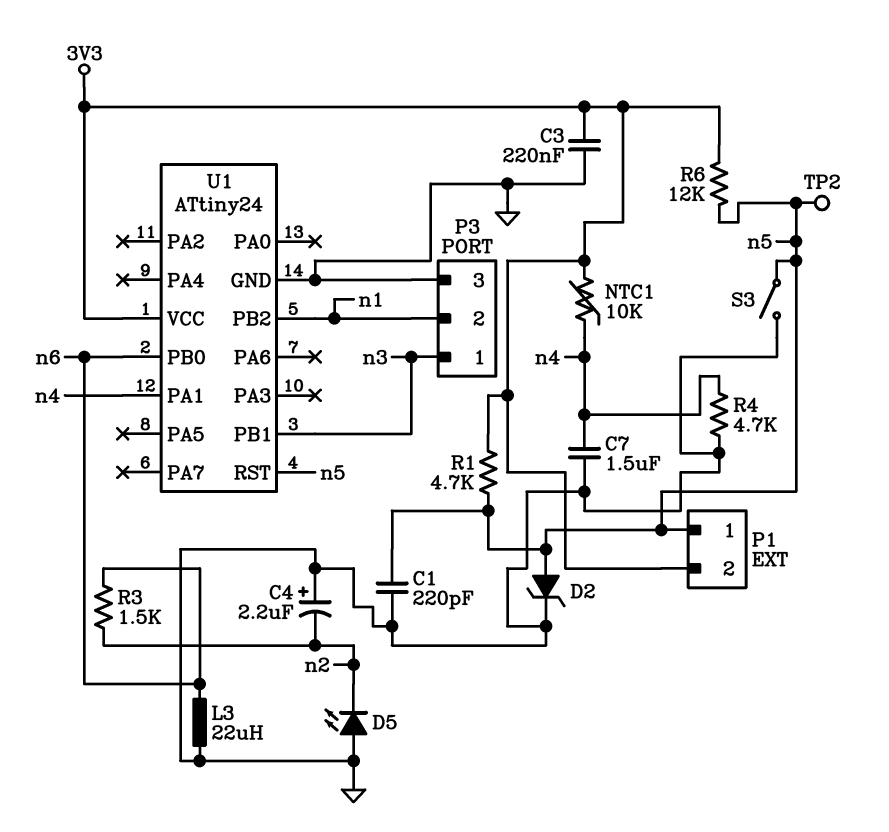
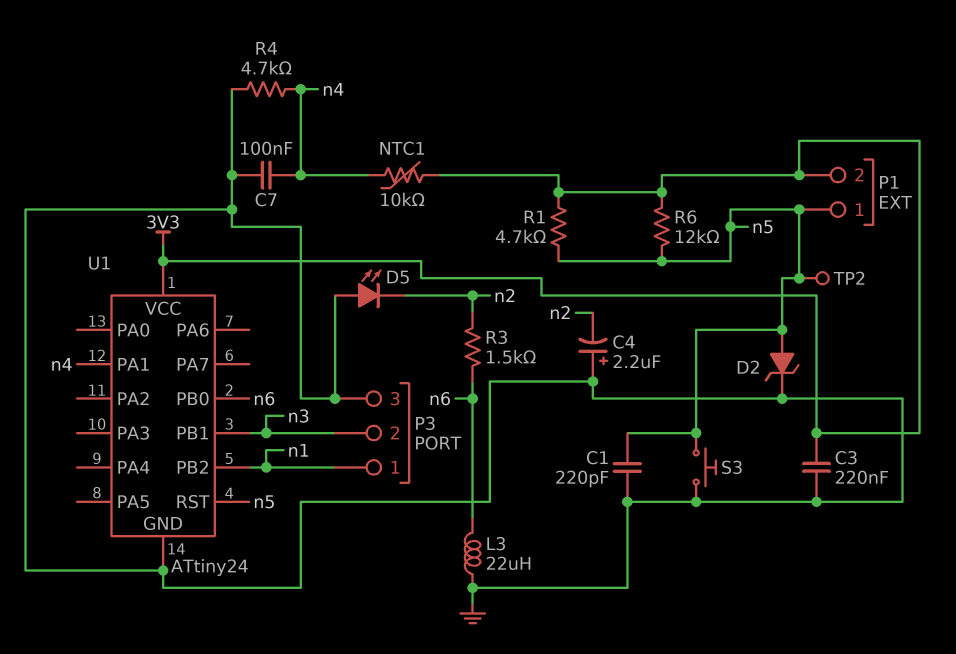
C7: 1.5uF (GND, n4) -> 100nF (GND, n4)
P3 pin 1: n3 -> n1
P3 pin 2: n1 -> n3
S3: switch (GND, n5) -> button (GND, n5)

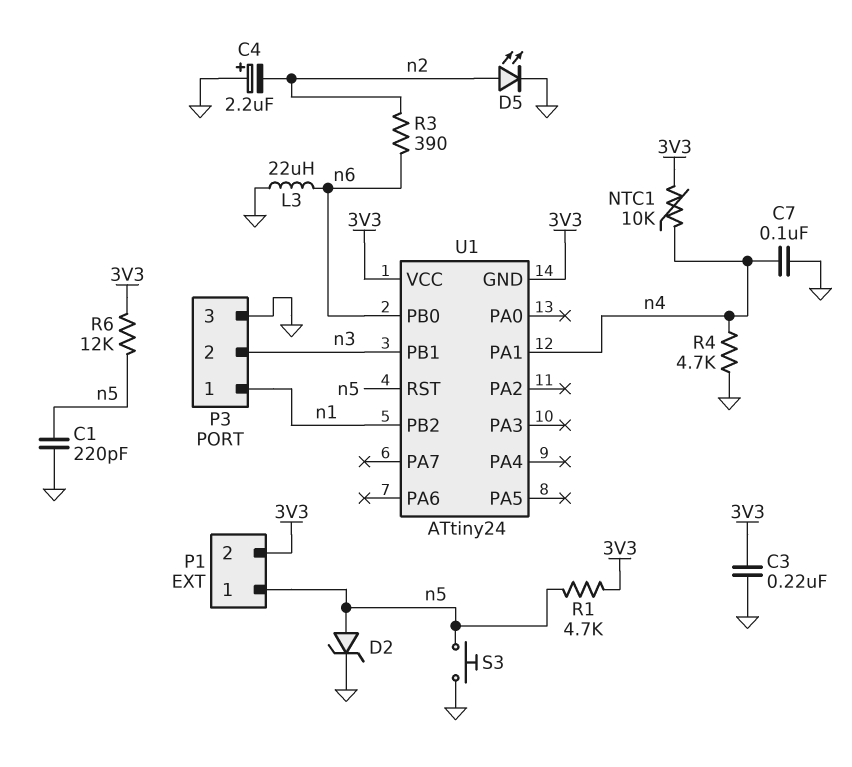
D5: LED (A GND, K n2) -> LED (A n2, K GND)
R3: 1.5k (n2, n6) -> 390 (n2, n6)
TP2: test point (n5) -> none
U1 pin GND: GND -> 3V3

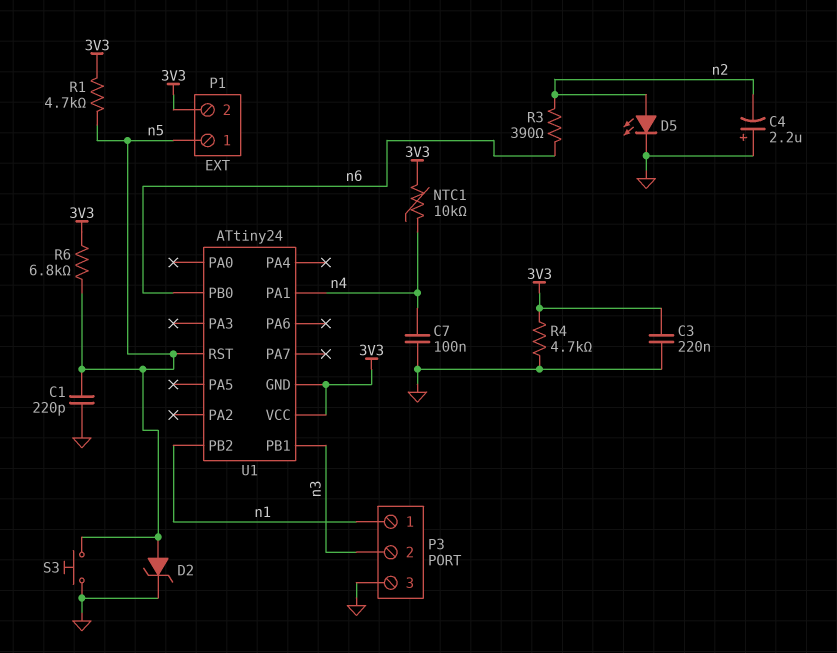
L3: 22uH (GND, n6) -> none
R4: 4.7k (GND, n4) -> 4.7k (3V3, GND)
R6: 12k (3V3, n5) -> 6.8k (3V3, n5)

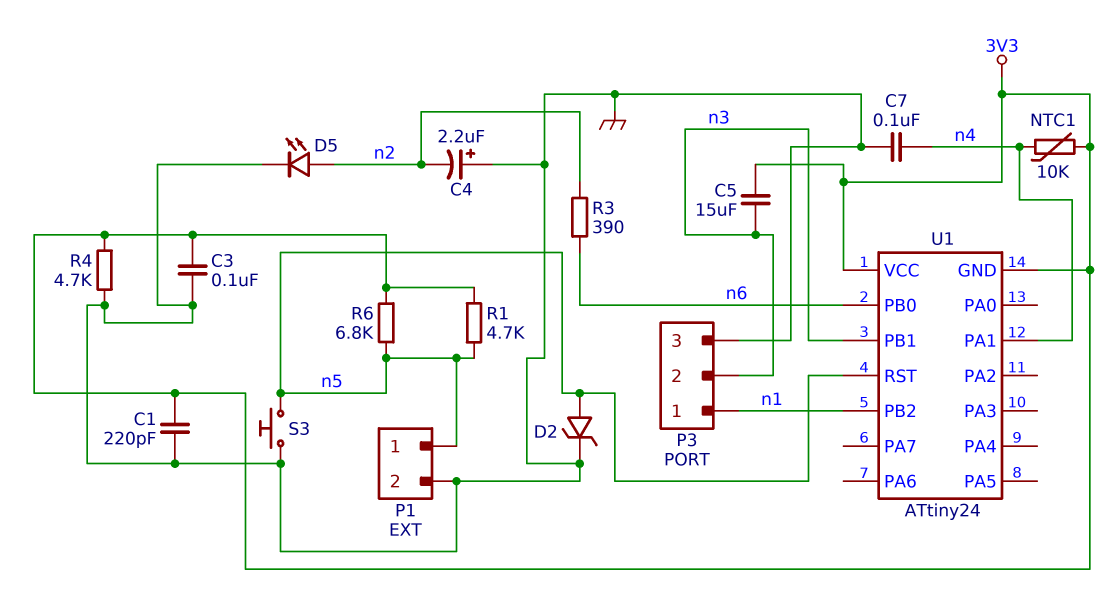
C1: 220pF (GND, n5) -> 220pF (3V3, GND)
C3: 220nF (3V3, GND) -> 100nF (3V3, GND)
C5: none -> 15uF (3V3, n3)
P1 pin 2: 3V3 -> GND

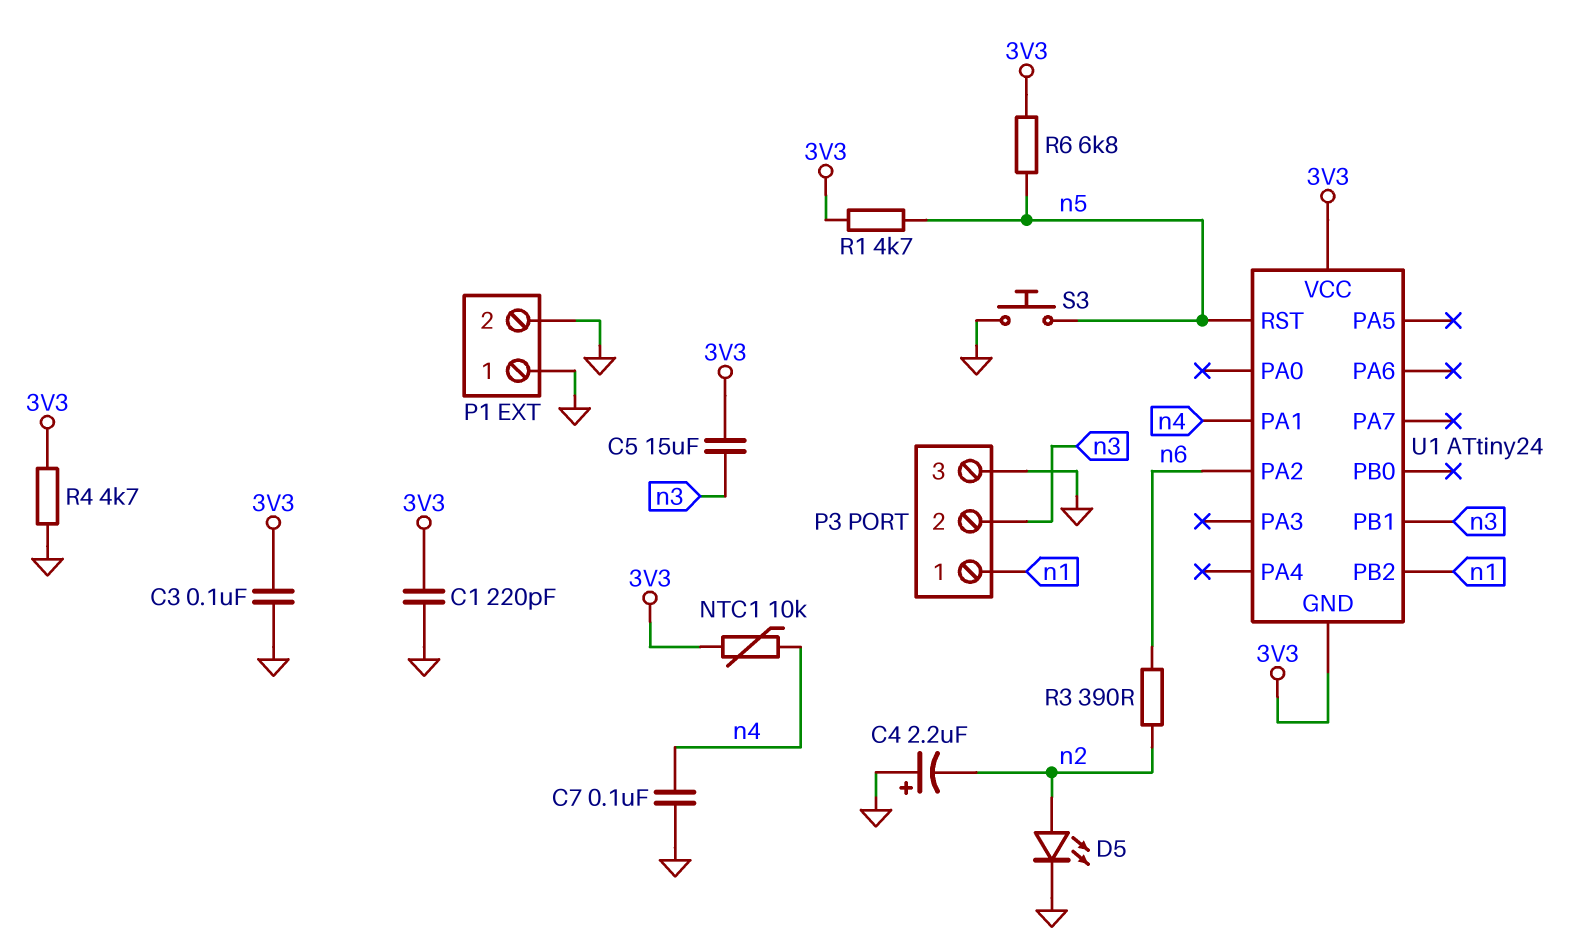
D2: zener (A n5, K GND) -> none
P1 pin 1: n5 -> GND
U1 pin PA2: none -> n6
U1 pin PB0: n6 -> none

